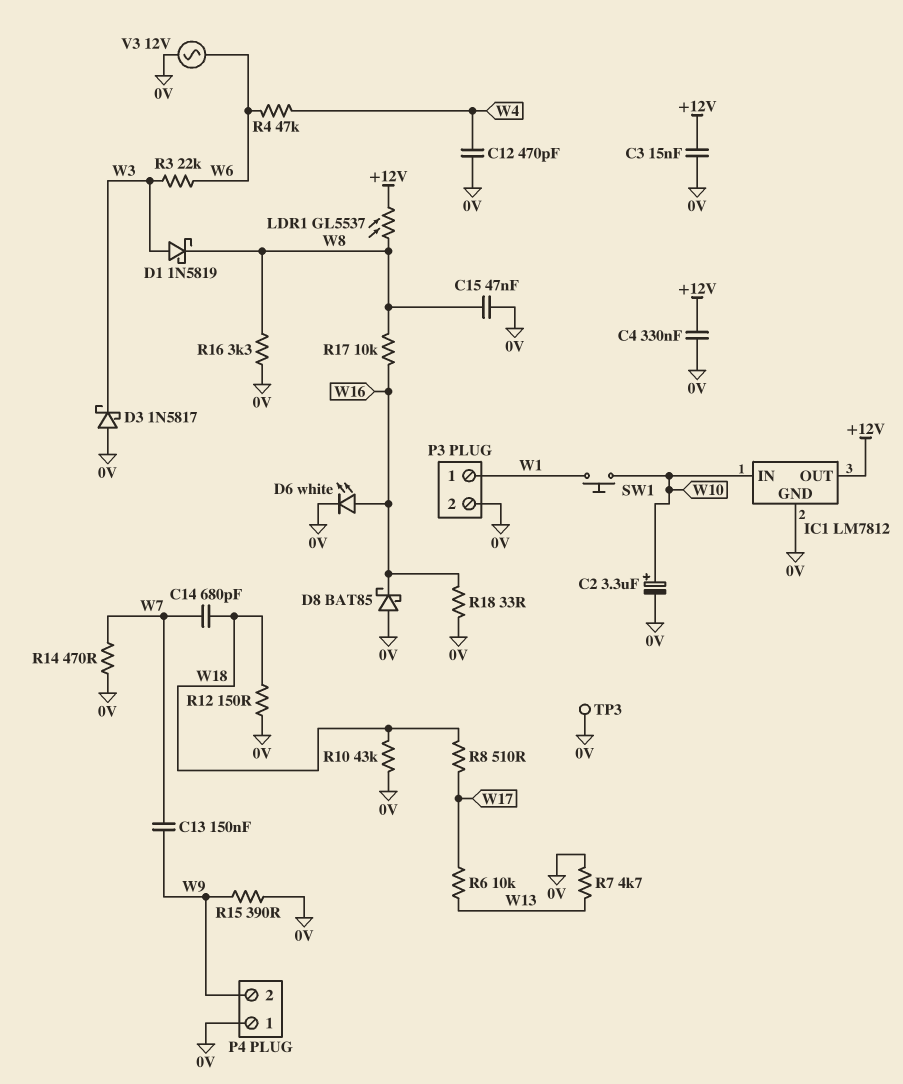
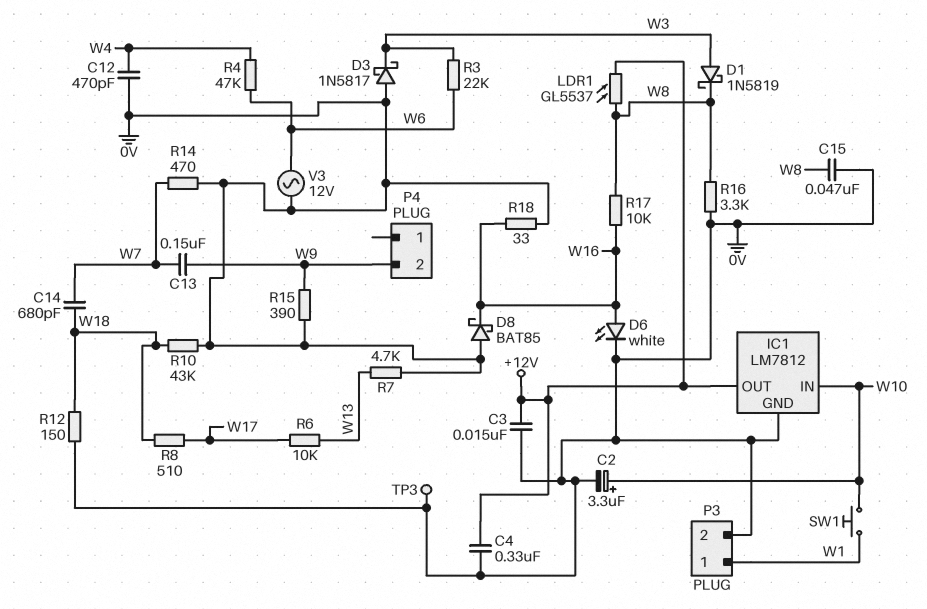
P4 pin 1: 0V -> none

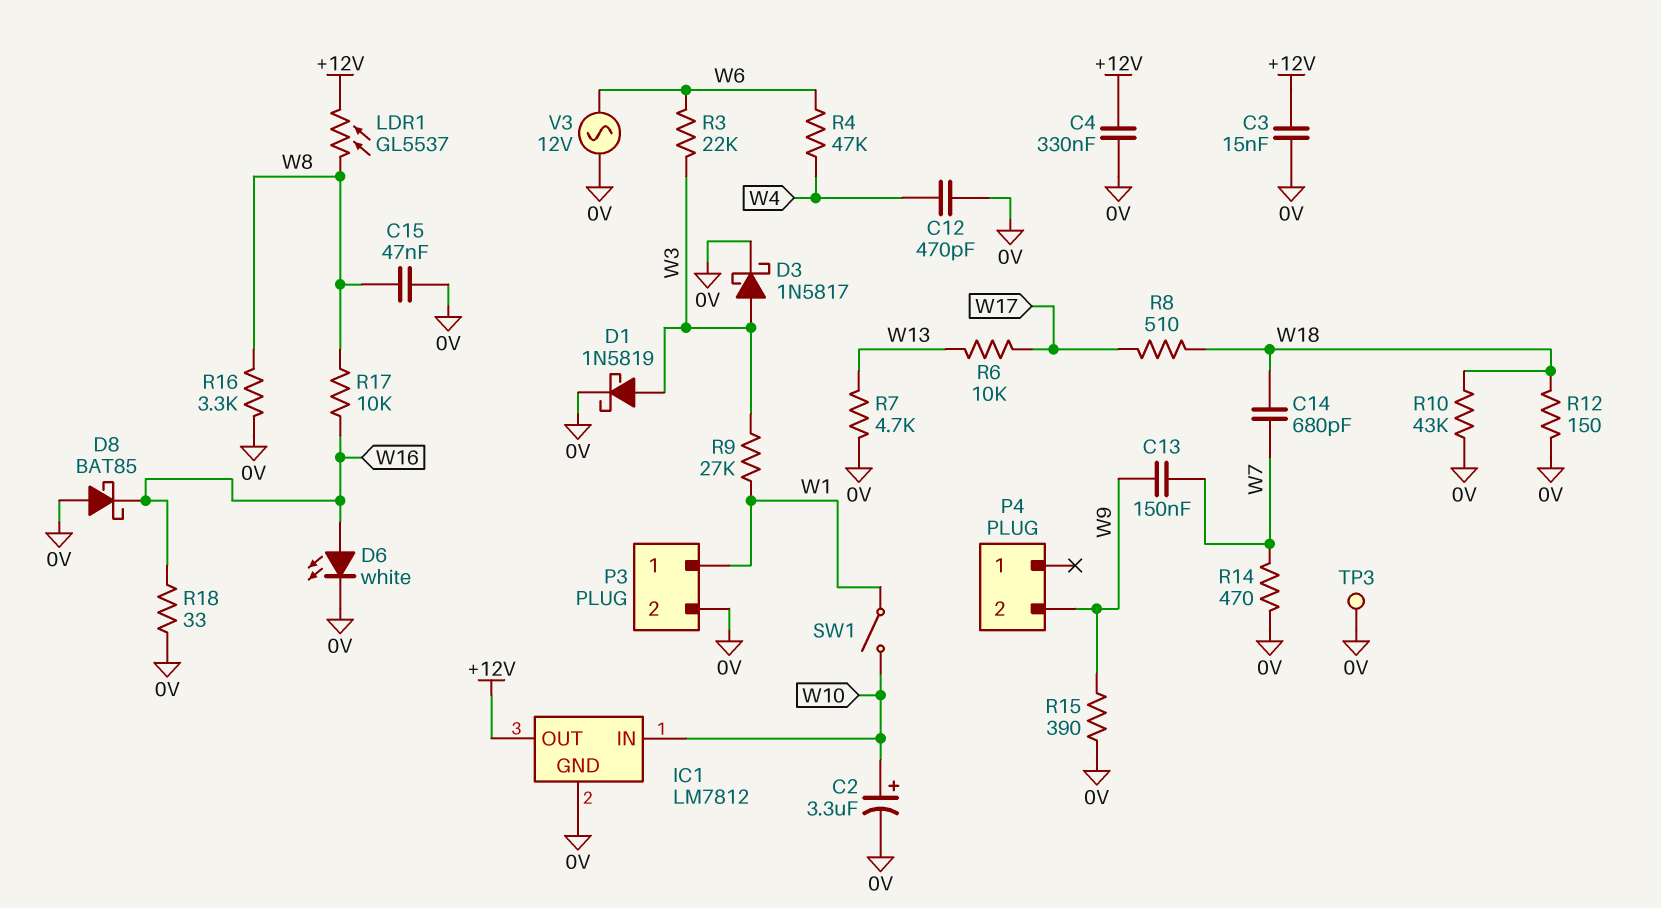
D1: schottky 1N5819 (A W3, K W8) -> schottky 1N5819 (A W3, K 0V)
D3: schottky 1N5817 (A 0V, K W3) -> schottky 1N5817 (A W3, K 0V)
R9: none -> 27k (W1, W3)
SW1: button (W1, W10) -> switch (W1, W10)

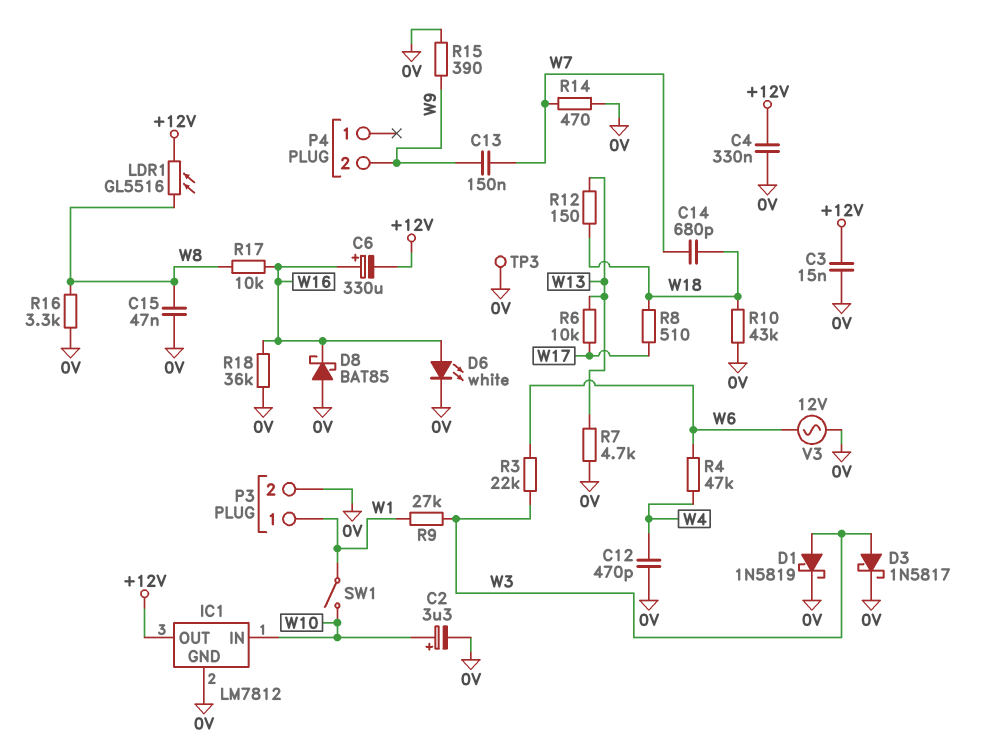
C6: none -> 330uF (plus W16, minus +12V)
LDR1: GL5537 (+12V, W8) -> GL5516 (+12V, W8)
R12: 150 (0V, W18) -> 150 (W13, W18)
R18: 33 (0V, W16) -> 36k (0V, W16)

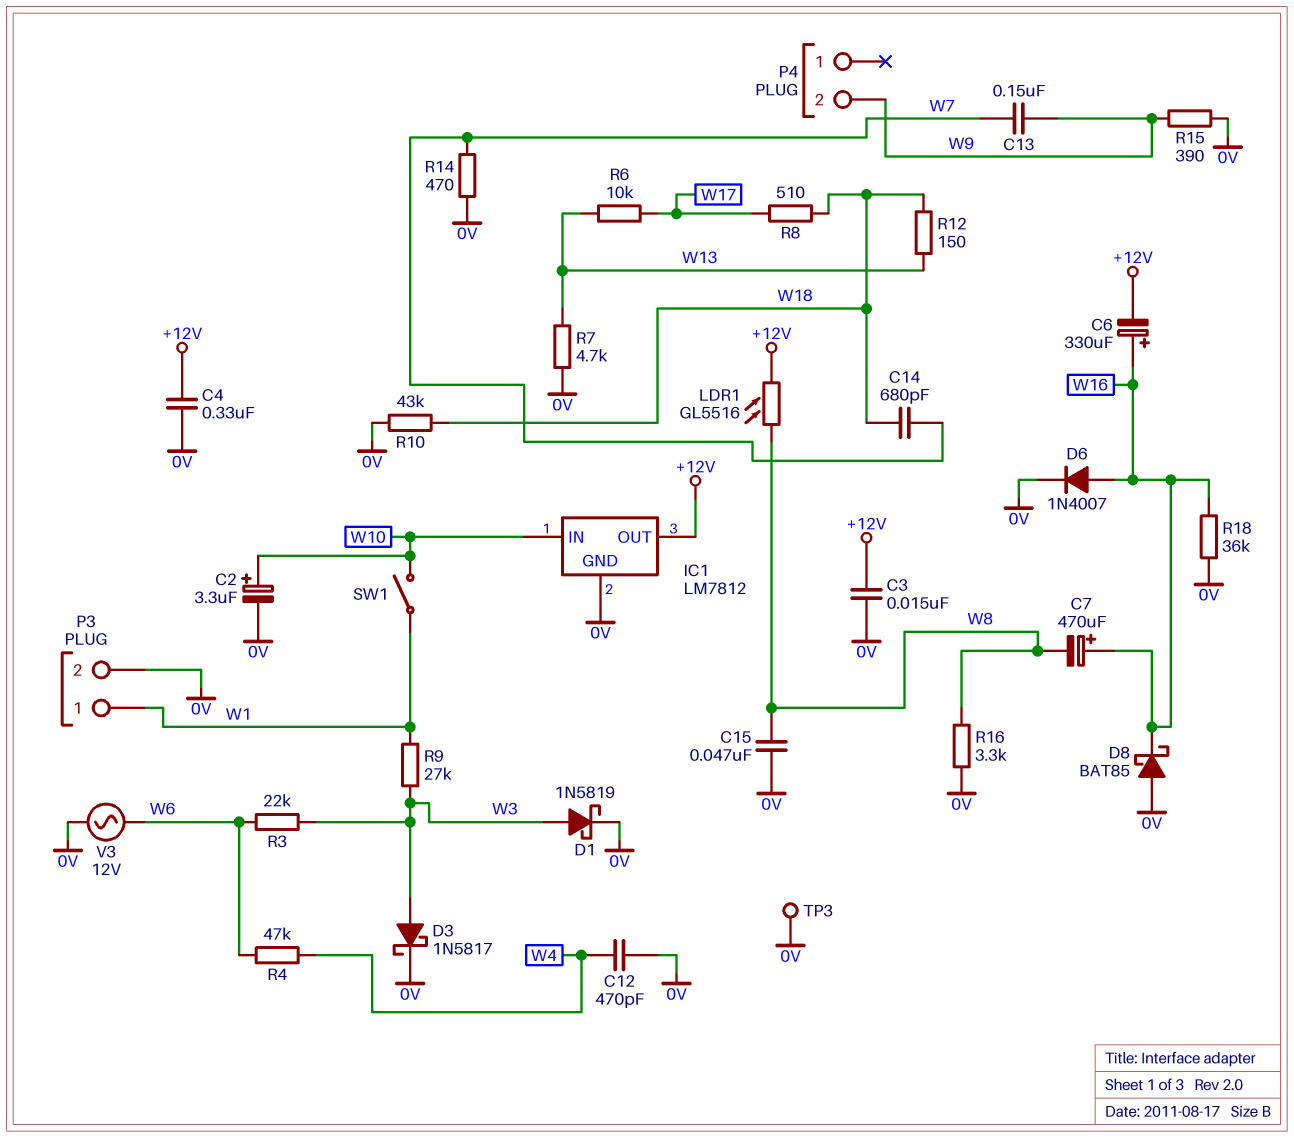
C7: none -> 470uF (plus W16, minus W8)
D6: LED white (A W16, K 0V) -> diode 1N4007 (A W16, K 0V)
R17: 10k (W8, W16) -> none

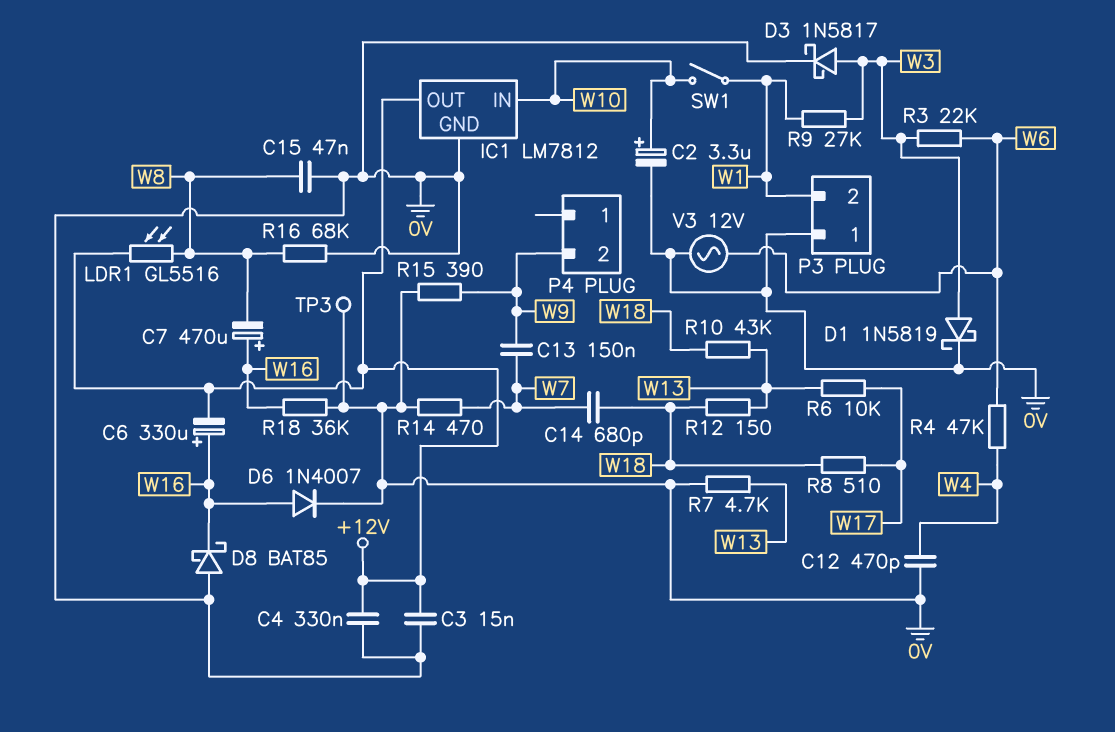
P3 pin 1: W1 -> 0V
P3 pin 2: 0V -> W1
R10: 43k (0V, W18) -> 43k (W13, W18)
R16: 3.3k (0V, W8) -> 68k (0V, W8)

